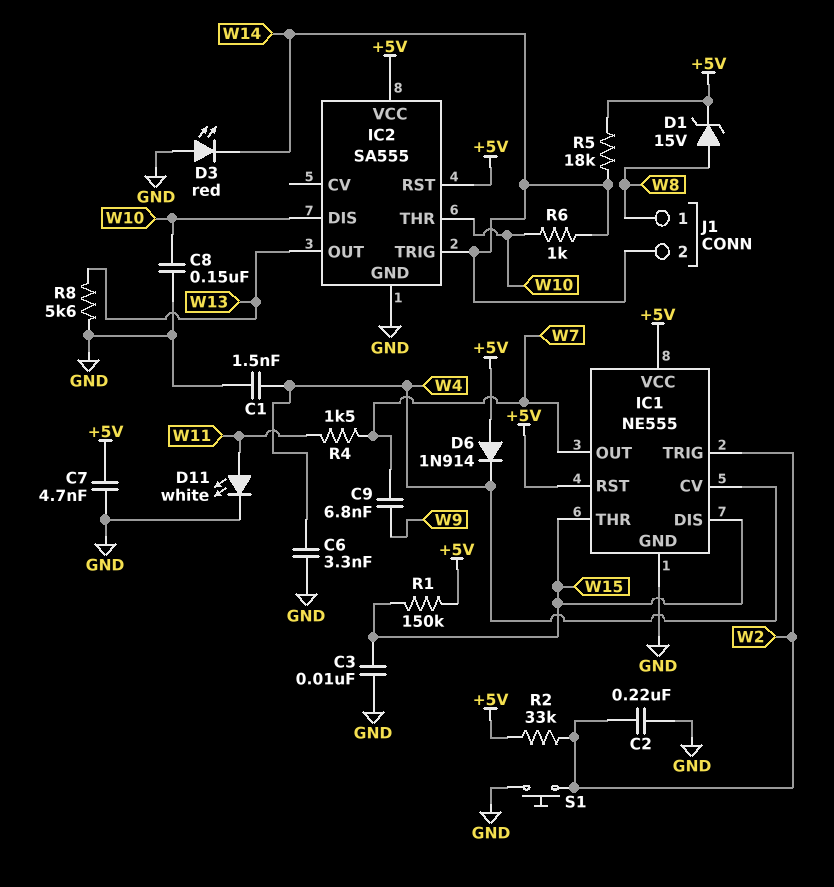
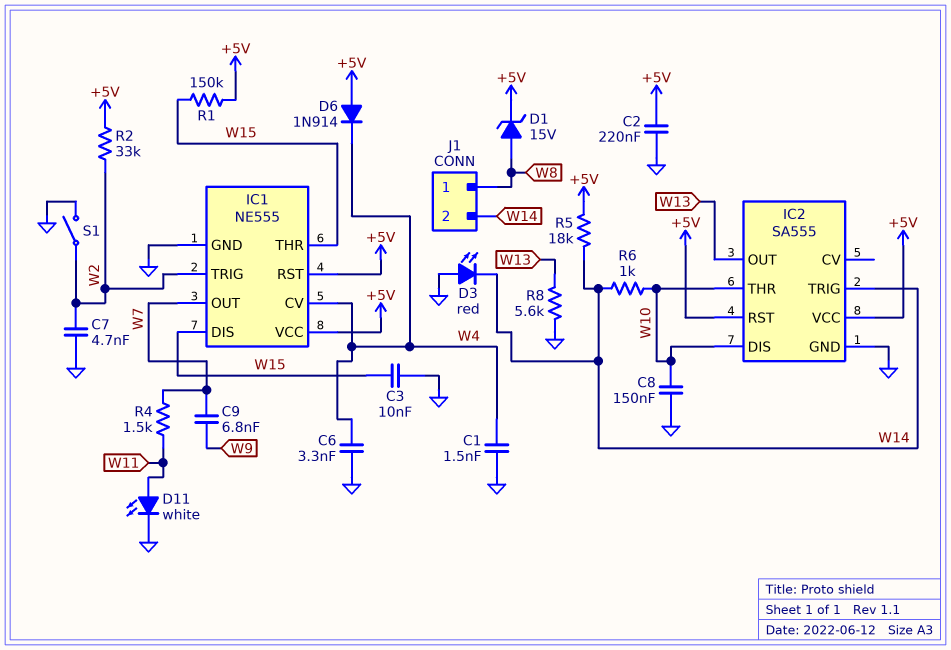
C2: 220nF (GND, W2) -> 220nF (+5V, GND)
C7: 4.7nF (+5V, GND) -> 4.7nF (GND, W2)
S1: button (GND, W2) -> switch (GND, W2)

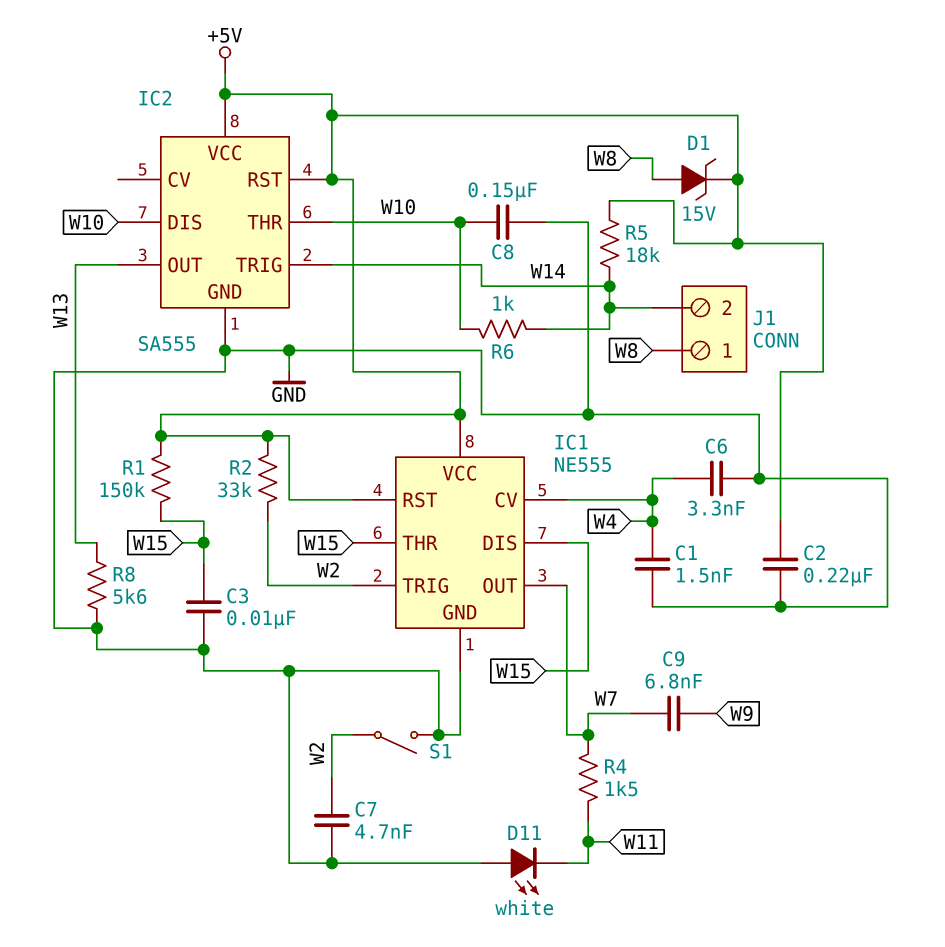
D3: LED red (A GND, K W14) -> none
D6: diode 1N914 (A +5V, K W4) -> none
D11: LED white (A W11, K GND) -> LED white (A GND, K W11)

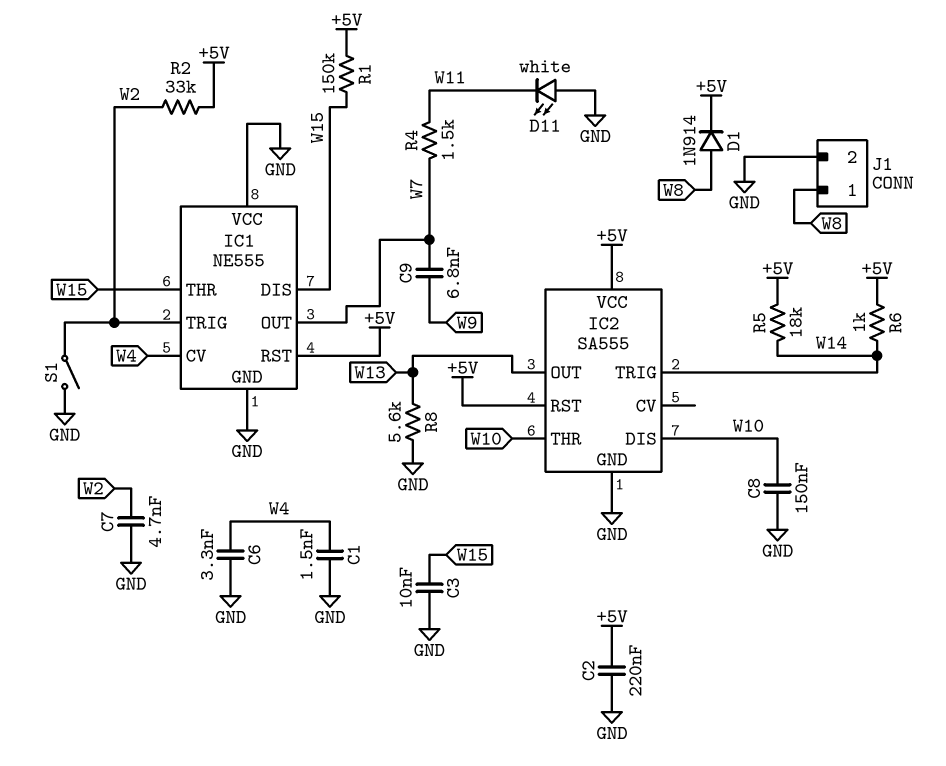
D1: zener 15V (A W8, K +5V) -> diode 1N914 (A W8, K +5V)
IC1 pin VCC: +5V -> GND
J1 pin 2: W14 -> GND
R6: 1k (W10, W14) -> 1k (+5V, W14)

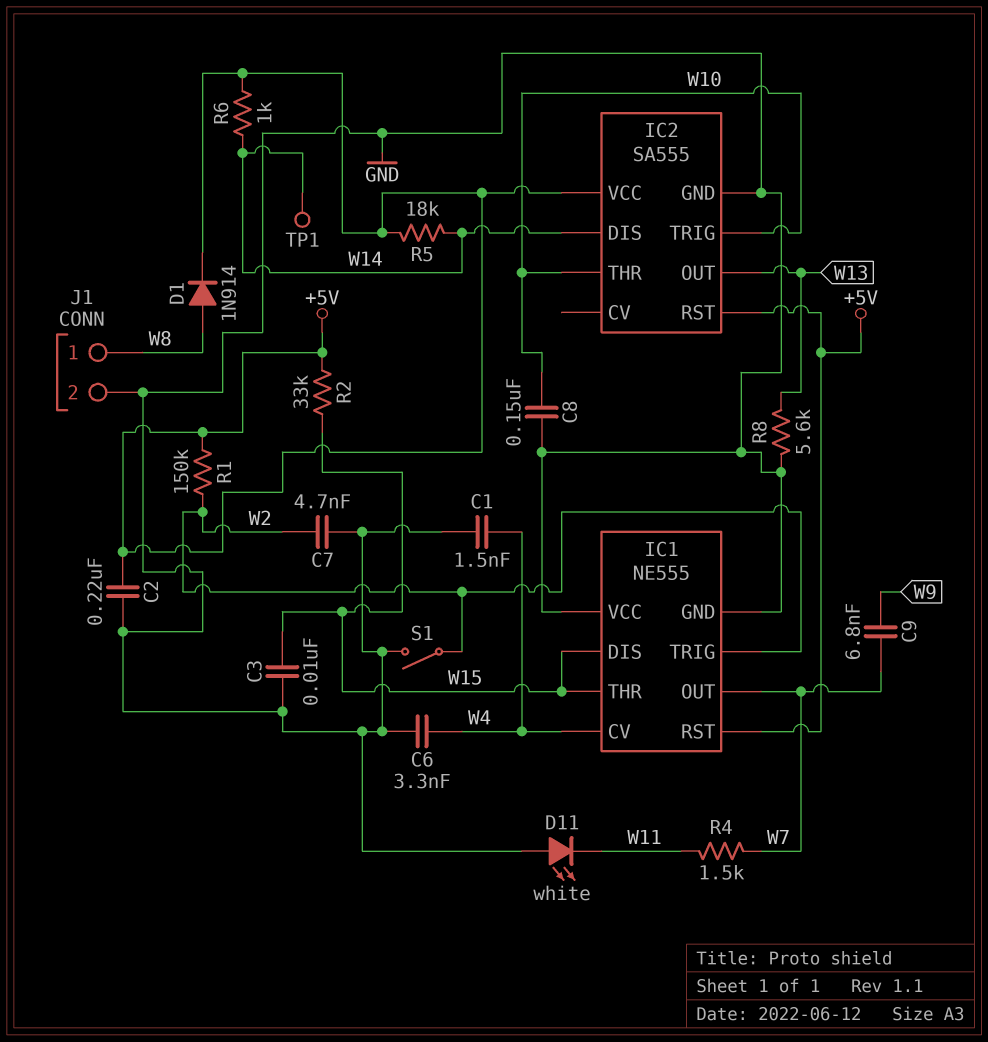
IC2 pin DIS: W10 -> W14
IC2 pin TRIG: W14 -> W10
R1: 150k (+5V, W15) -> 150k (+5V, W2)
R2: 33k (+5V, W2) -> 33k (+5V, W15)
TP1: none -> test point (W14)

